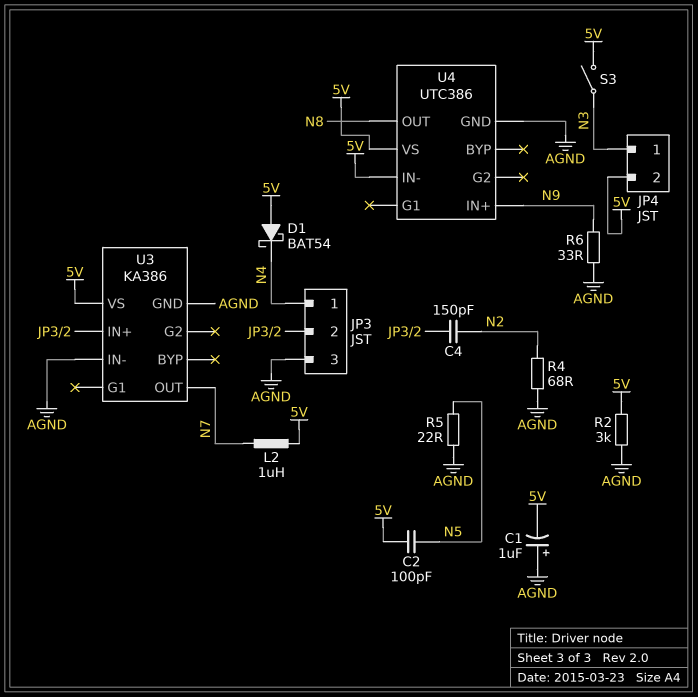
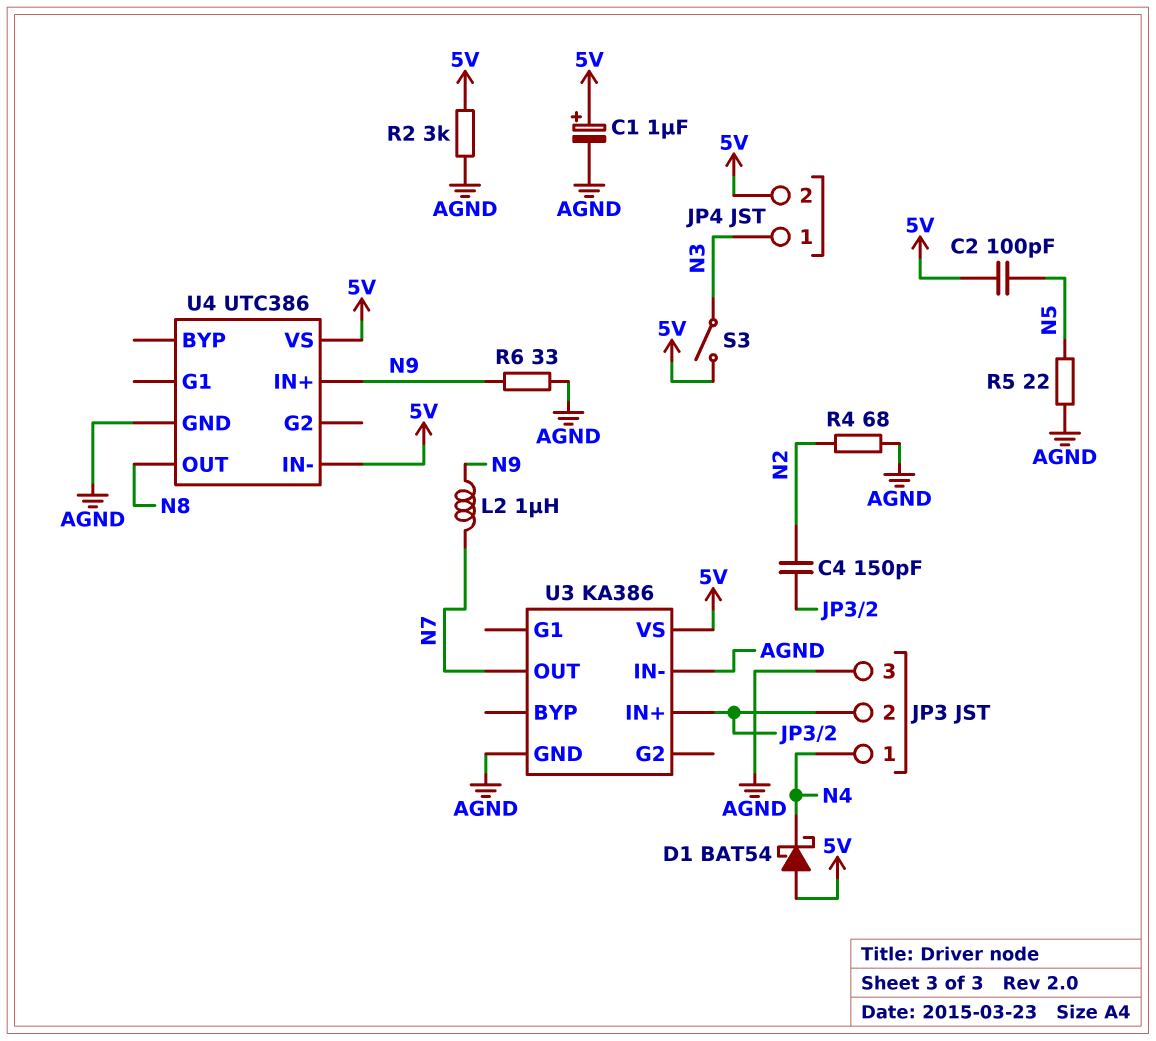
C1: 1uF (plus AGND, minus 5V) -> 1uF (plus 5V, minus AGND)
L2: 1uH (5V, N7) -> 1uH (N7, N9)

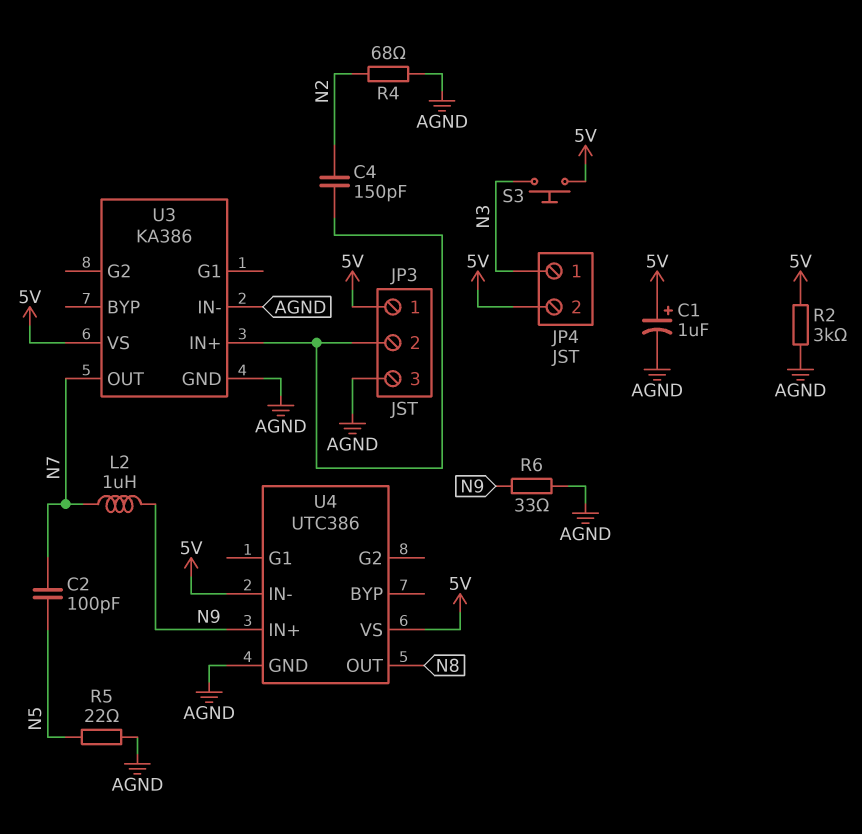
C2: 100pF (5V, N5) -> 100pF (N5, N7)
D1: schottky BAT54 (A 5V, K N4) -> none
JP3 pin 1: N4 -> 5V
S3: switch (5V, N3) -> button (5V, N3)

